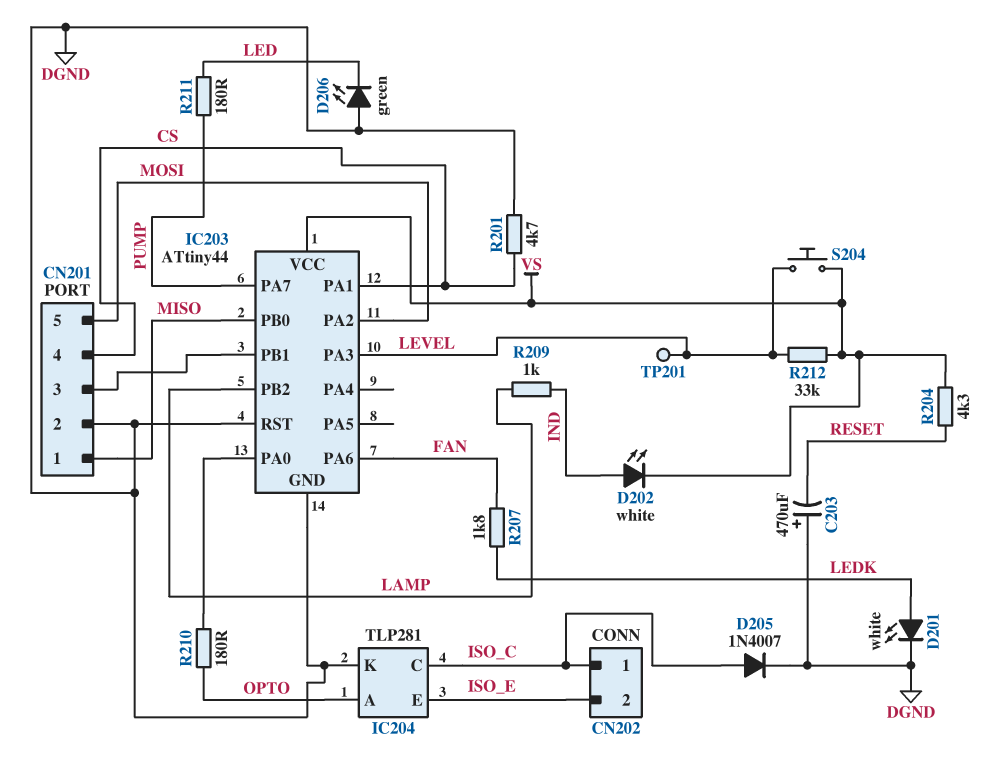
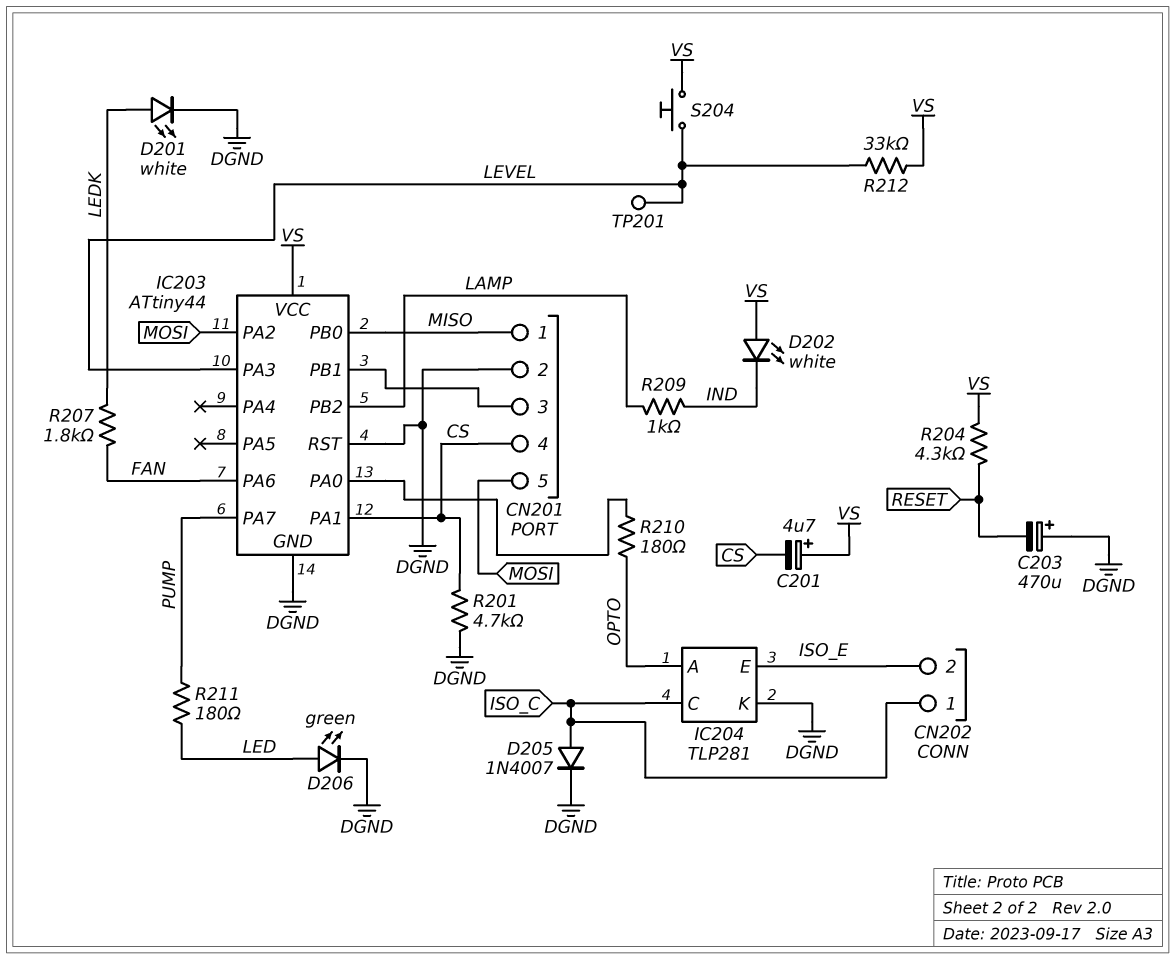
C201: none -> 4.7uF (plus VS, minus CS)
D202: LED white (A IND, K VS) -> LED white (A VS, K IND)
D206: LED green (A DGND, K LED) -> LED green (A LED, K DGND)

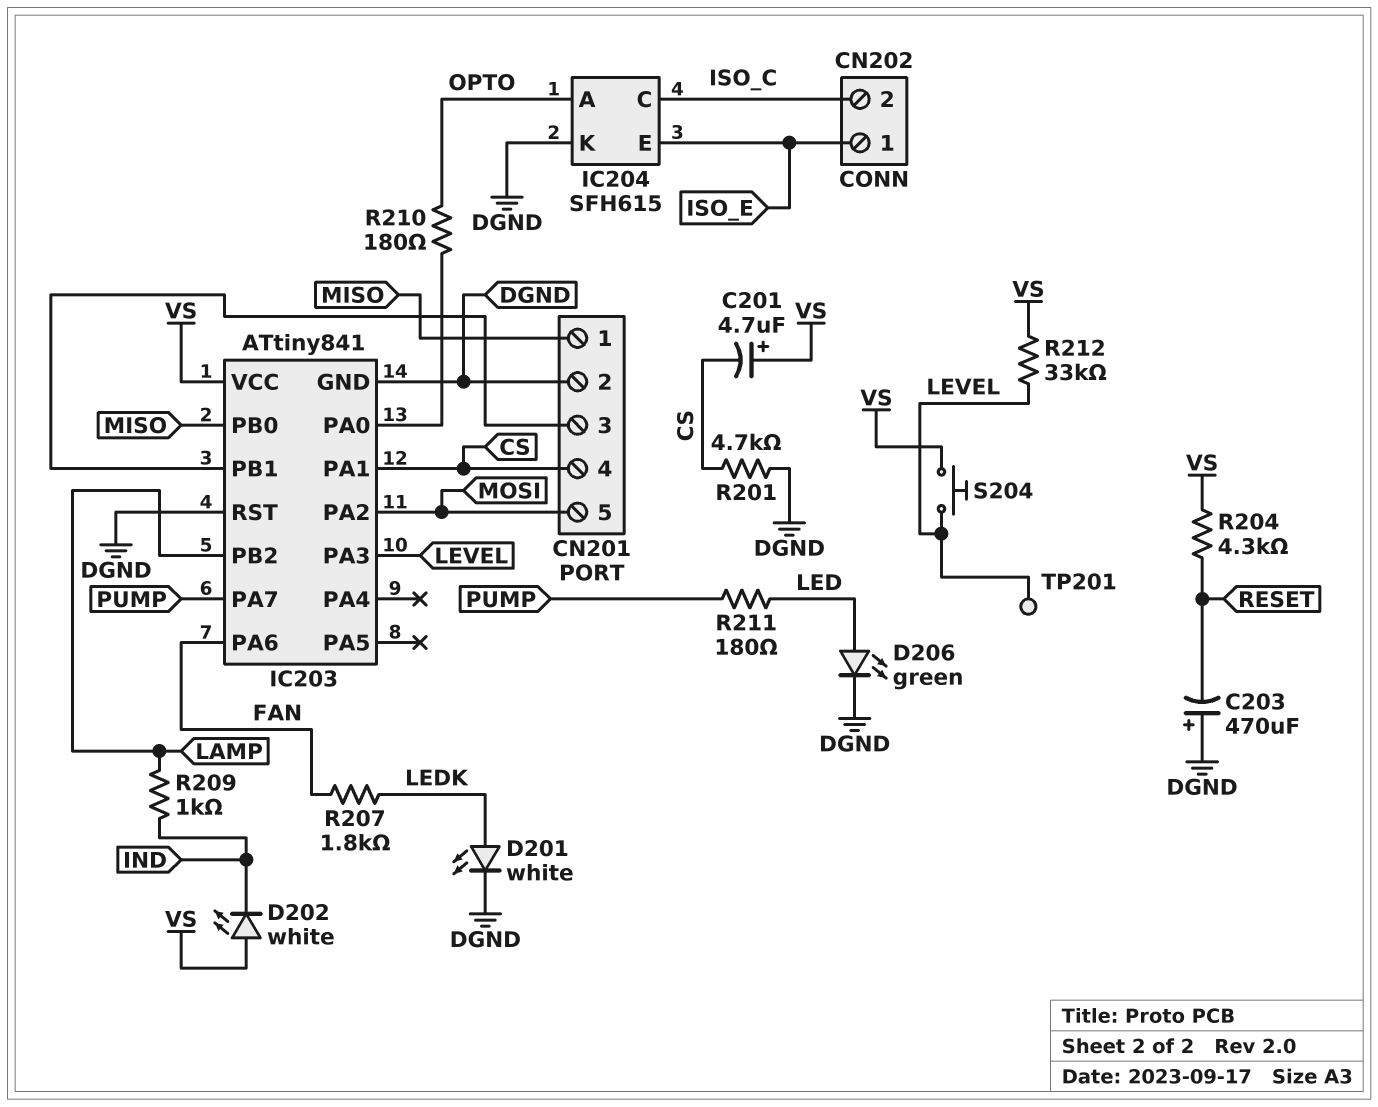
CN202 pin 1: ISO_C -> ISO_E
CN202 pin 2: ISO_E -> ISO_C
D205: diode 1N4007 (A ISO_C, K DGND) -> none
IC203: ATtiny44 -> ATtiny841
IC204: TLP281 -> SFH615

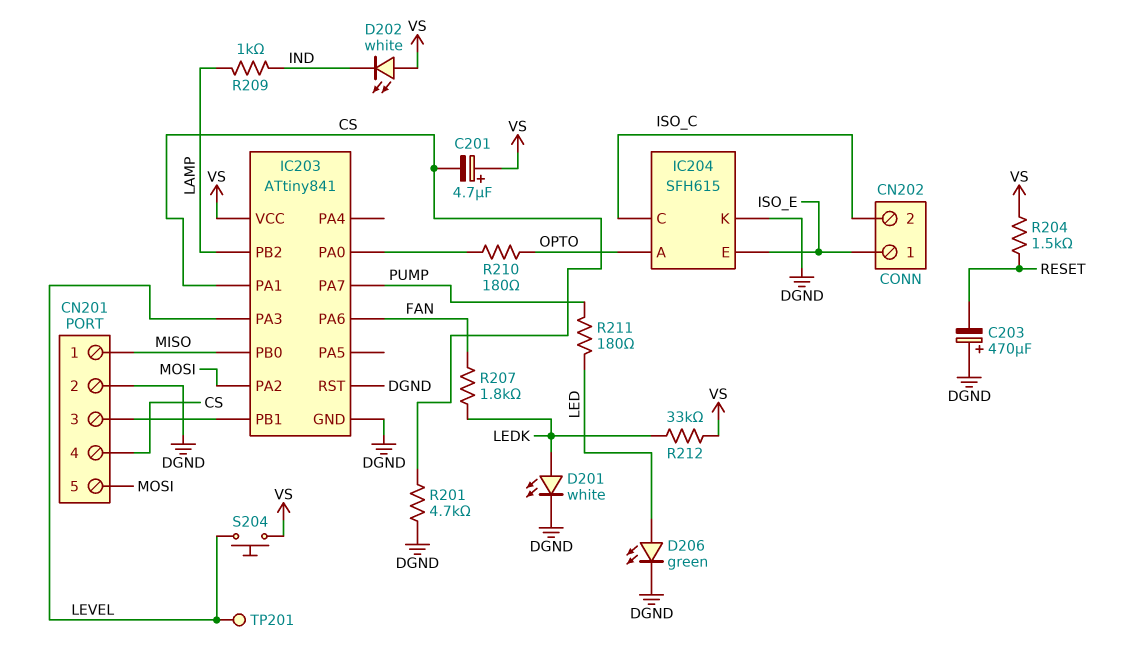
R204: 4.3k (RESET, VS) -> 1.5k (RESET, VS)
R212: 33k (LEVEL, VS) -> 33k (LEDK, VS)

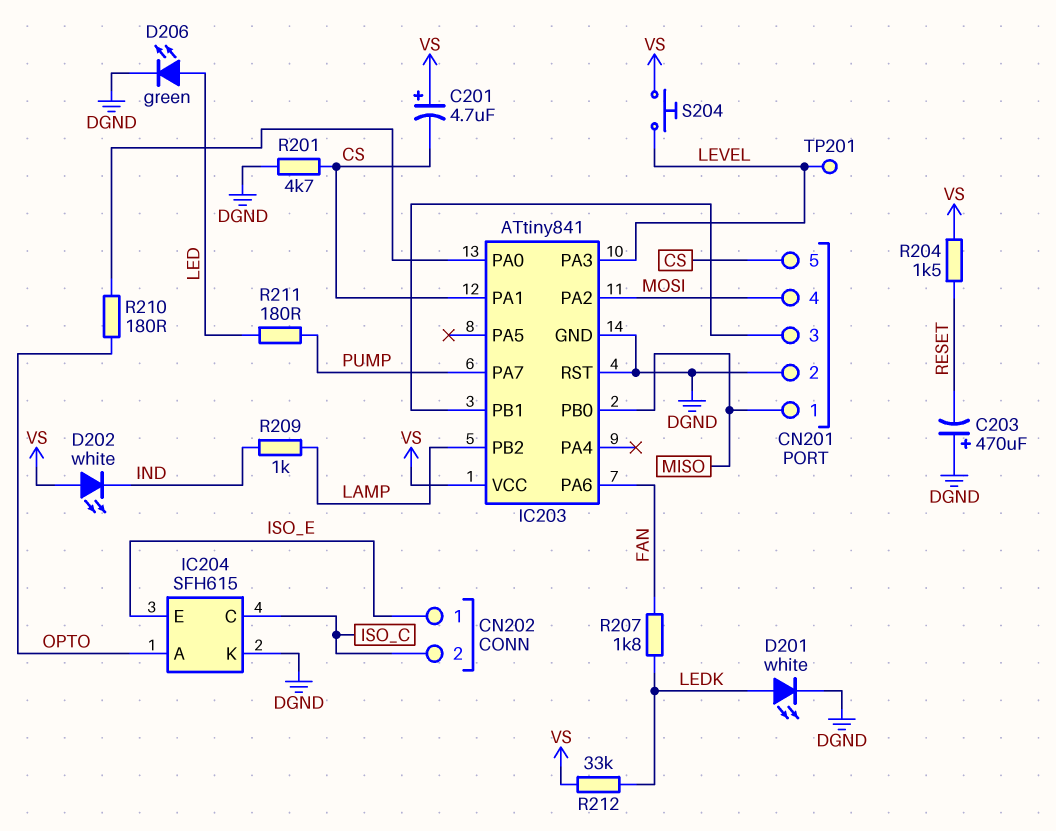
CN201 pin 4: CS -> MOSI
CN201 pin 5: MOSI -> CS

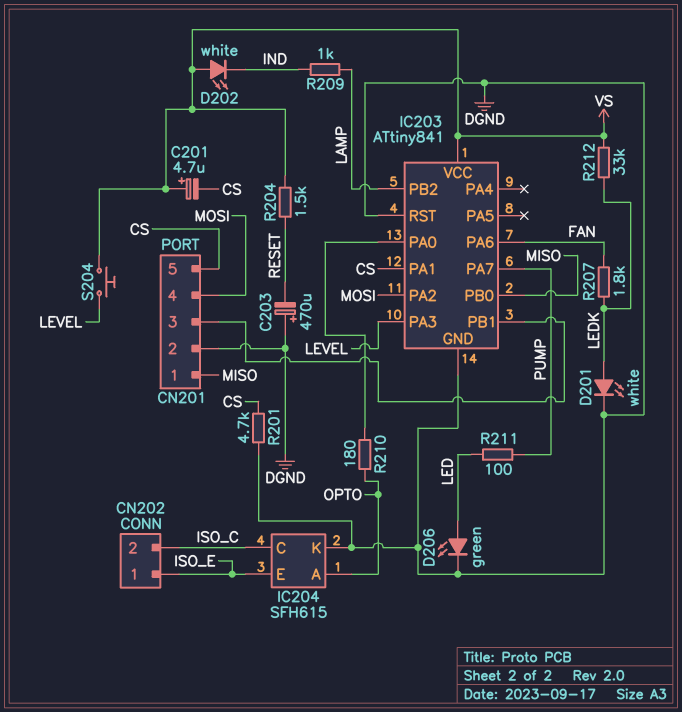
R211: 180 (LED, PUMP) -> 100 (LED, PUMP)
TP201: test point (LEVEL) -> none

